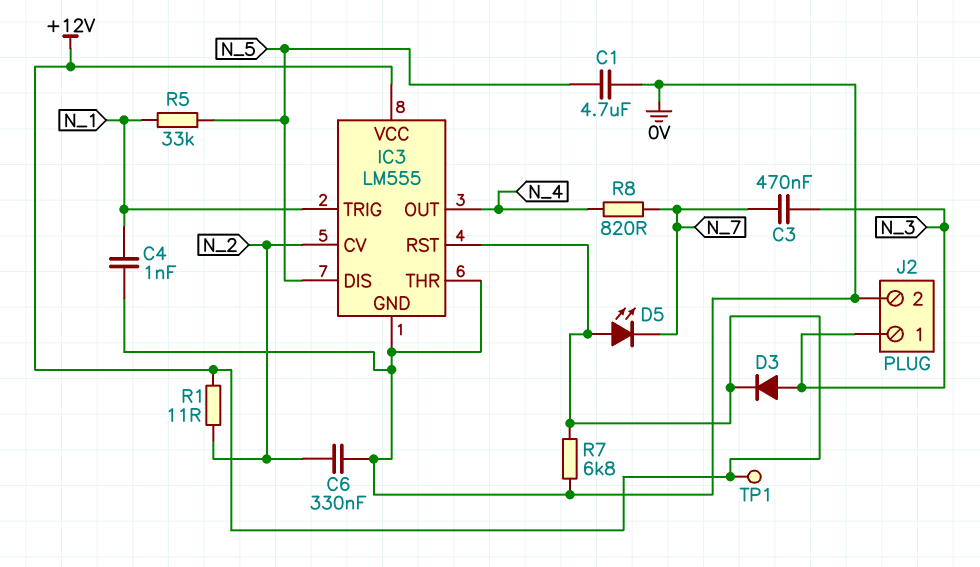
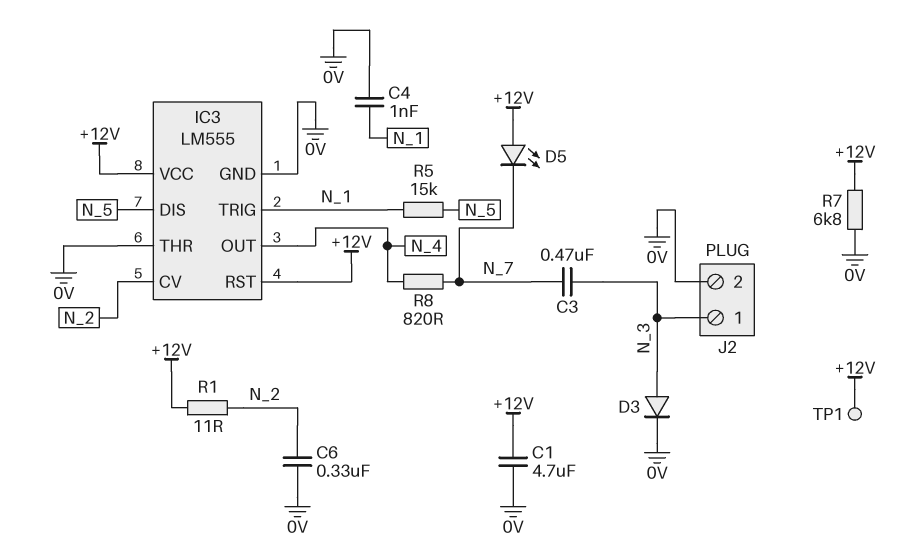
C1: 4.7uF (0V, N_5) -> 4.7uF (+12V, 0V)
D3: diode (A N_3, K +12V) -> diode (A N_3, K 0V)
R5: 33k (N_1, N_5) -> 15k (N_1, N_5)

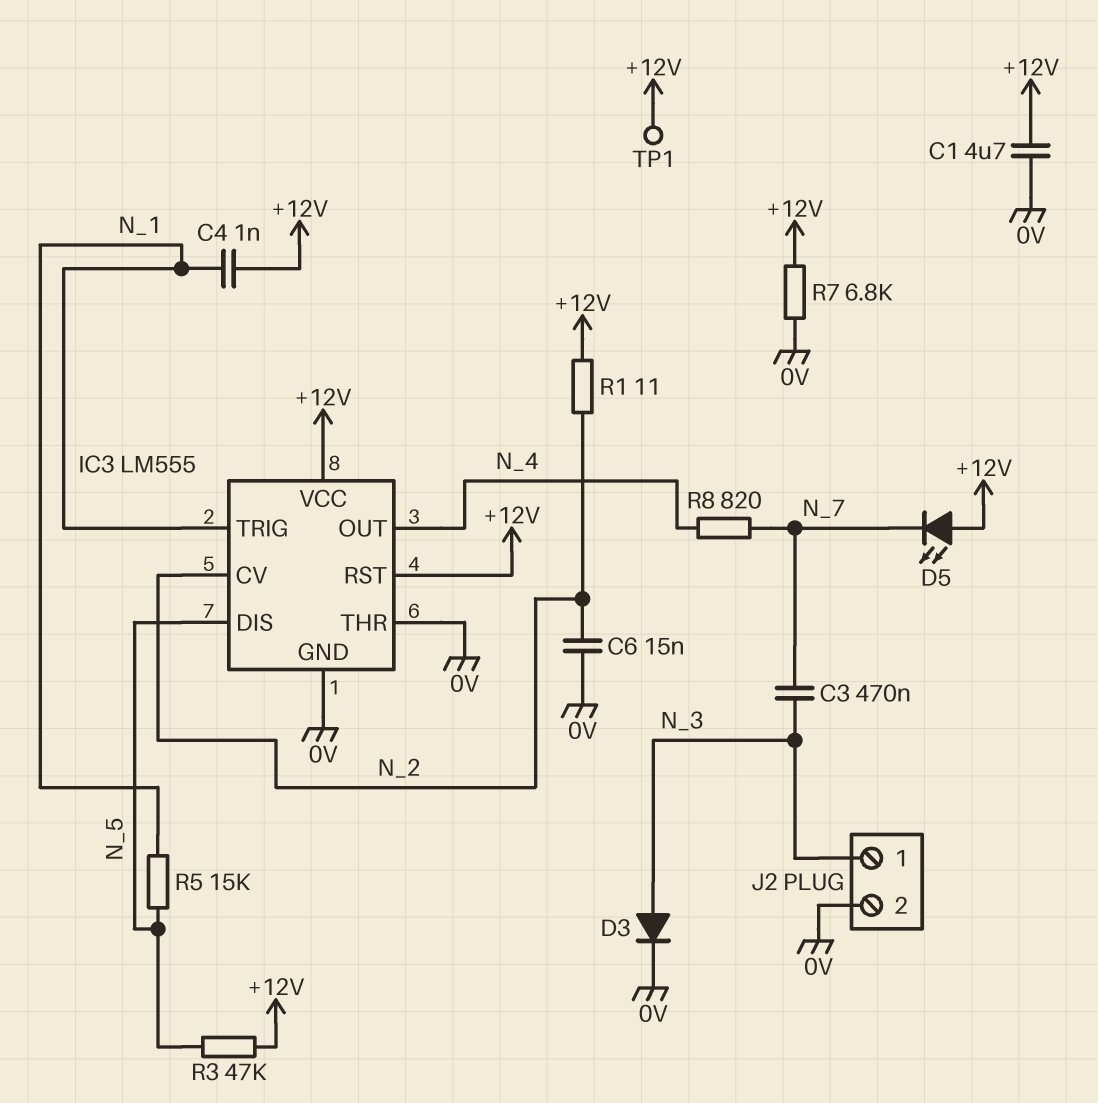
C4: 1nF (0V, N_1) -> 1nF (+12V, N_1)
C6: 330nF (0V, N_2) -> 15nF (0V, N_2)
R3: none -> 47k (+12V, N_5)

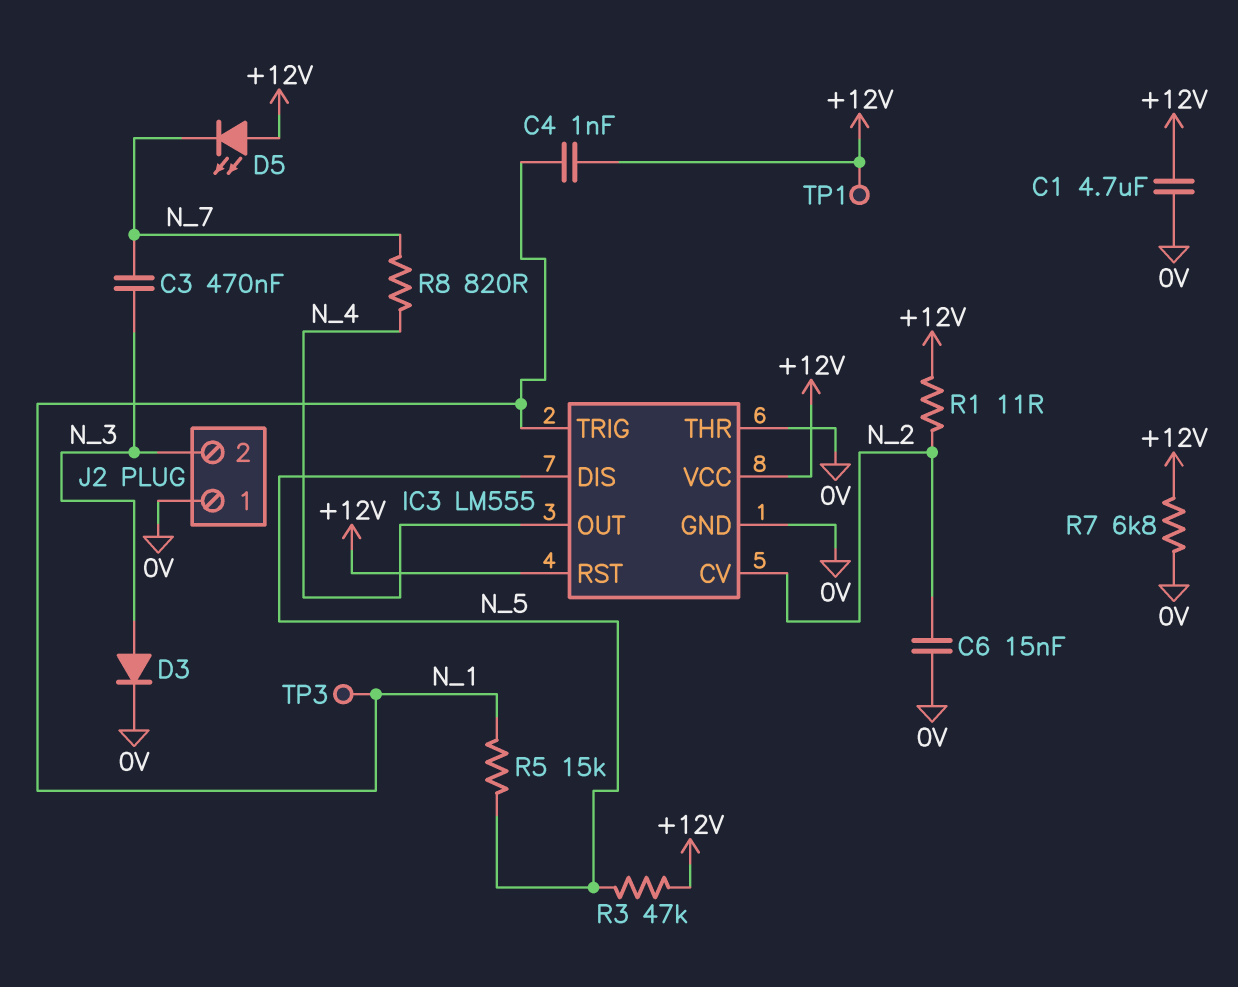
J2 pin 1: N_3 -> 0V
J2 pin 2: 0V -> N_3
TP3: none -> test point (N_1)

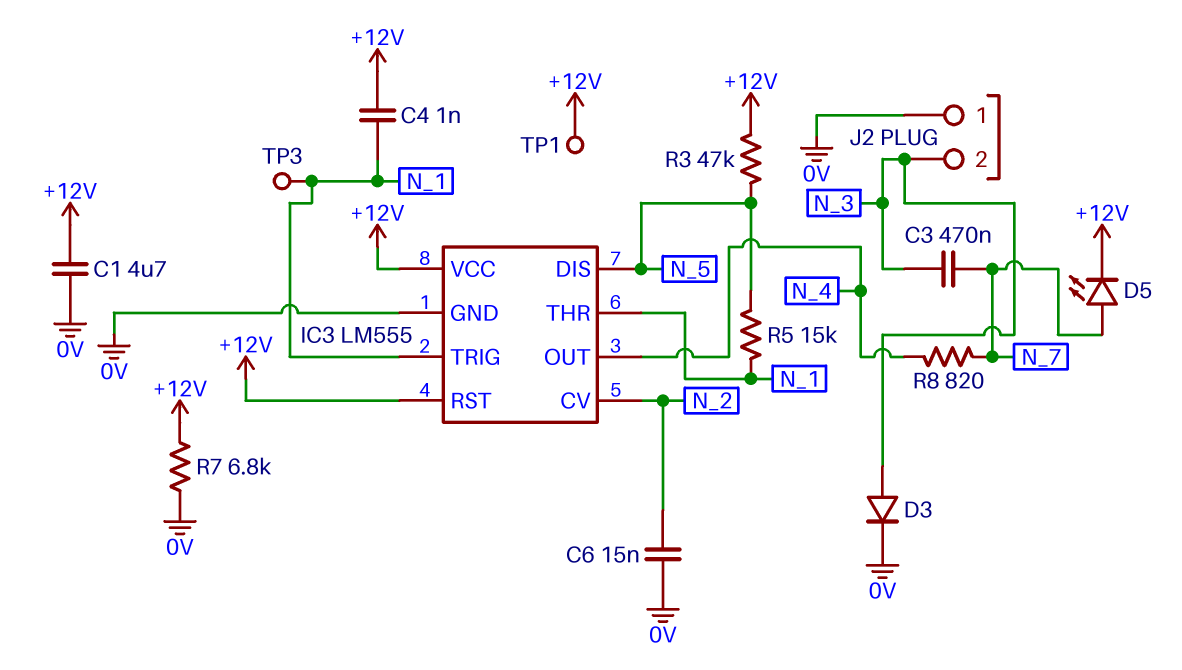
D5: LED (A +12V, K N_7) -> LED (A N_7, K +12V)
IC3 pin THR: 0V -> N_1
R1: 11 (+12V, N_2) -> none

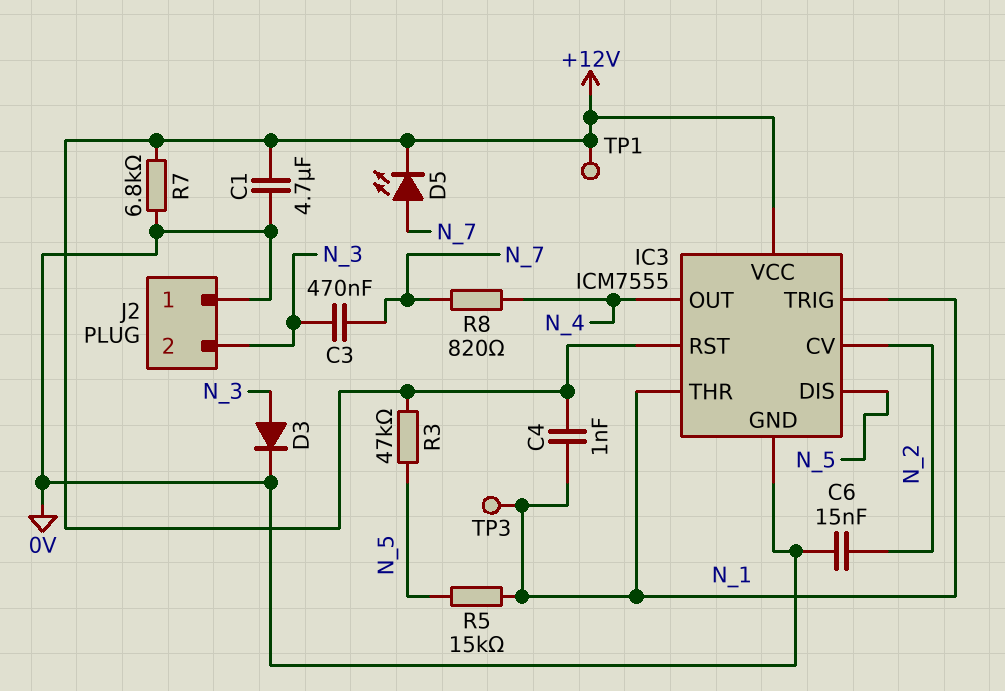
IC3: LM555 -> ICM7555

